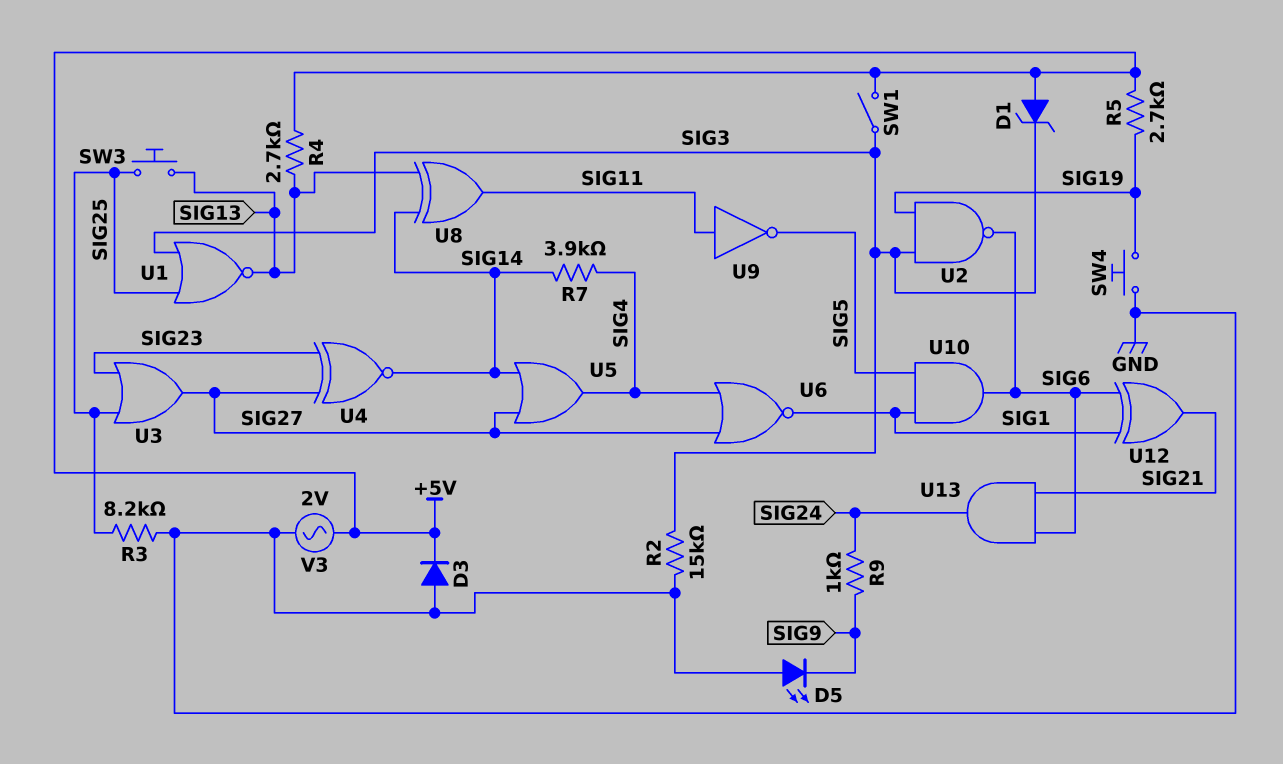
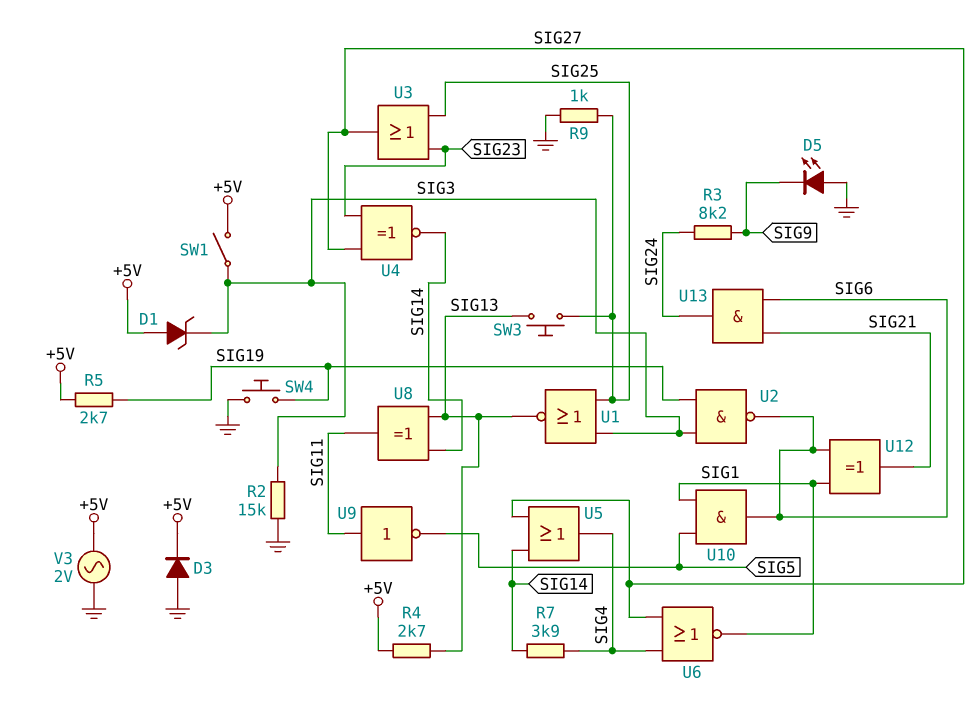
R3: 8.2k (GND, SIG25) -> 8.2k (SIG9, SIG24)
R9: 1k (SIG9, SIG24) -> 1k (GND, SIG25)

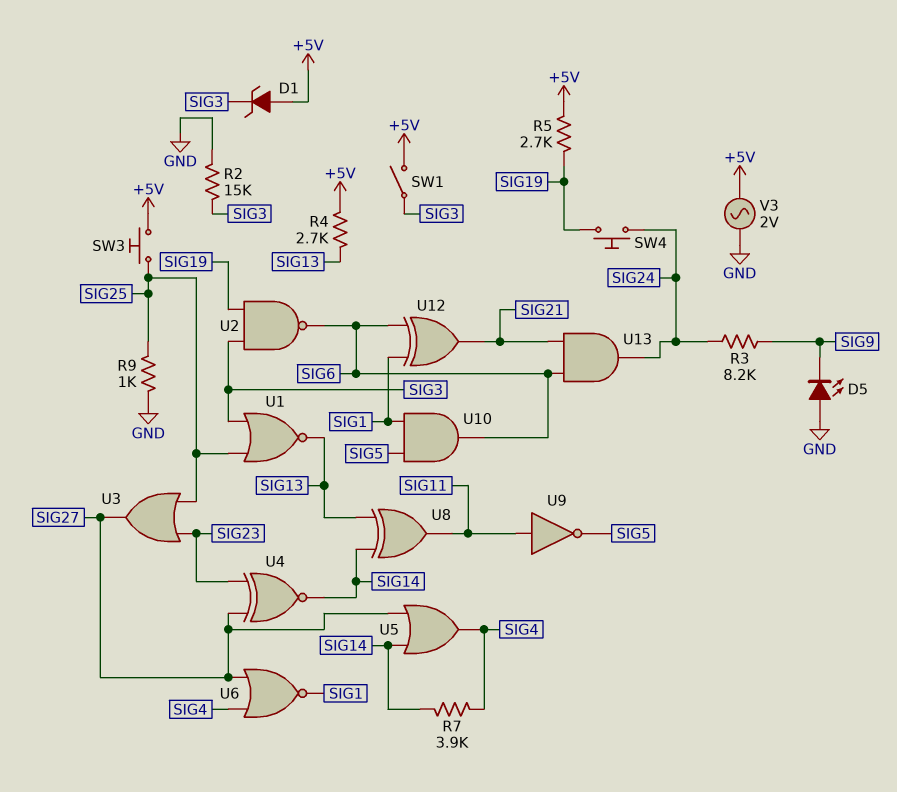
D3: diode (A GND, K +5V) -> none
SW3: button (SIG13, SIG25) -> button (+5V, SIG25)
SW4: button (GND, SIG19) -> button (SIG19, SIG24)

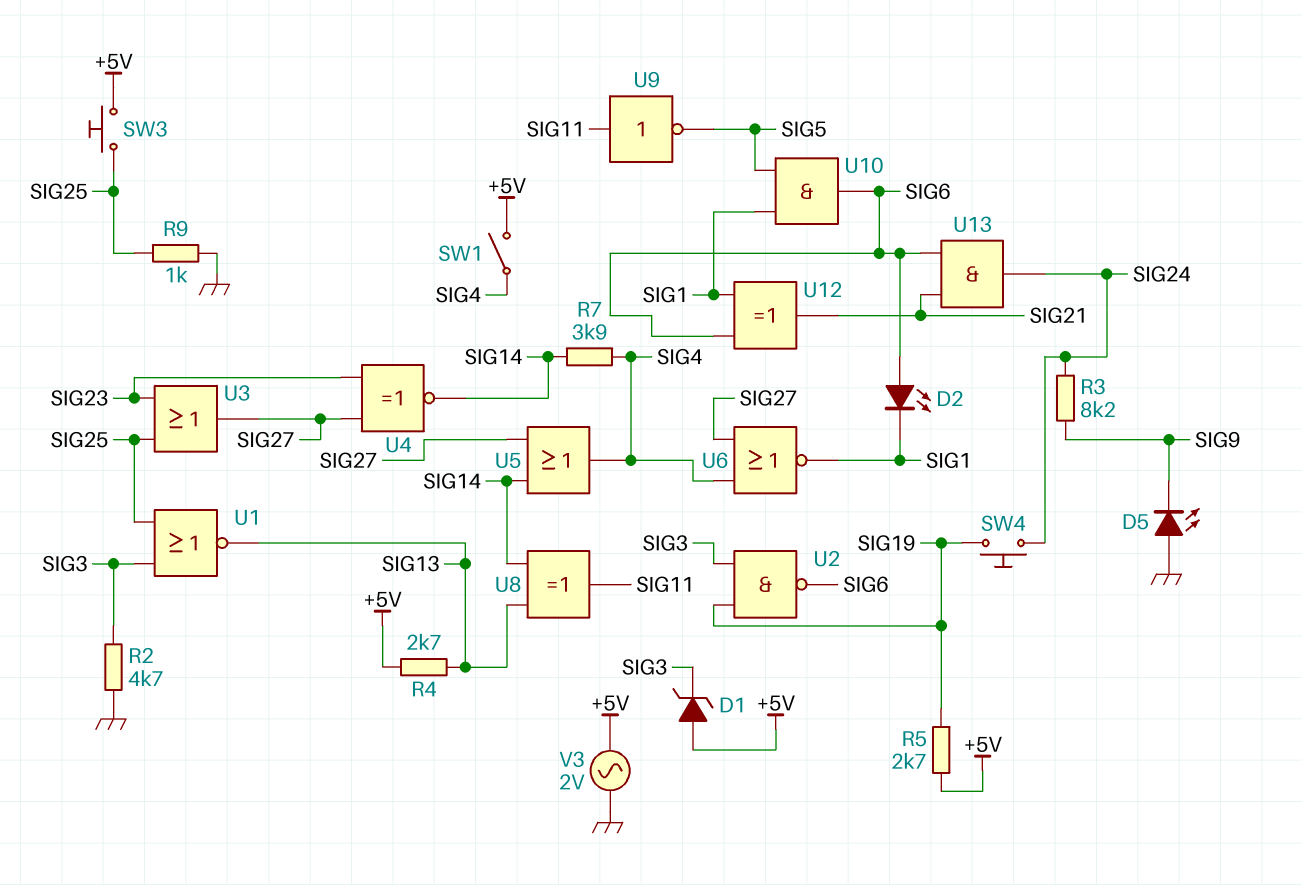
D2: none -> LED (A SIG6, K SIG1)
R2: 15k (GND, SIG3) -> 4.7k (GND, SIG3)
SW1: switch (+5V, SIG3) -> switch (+5V, SIG4)

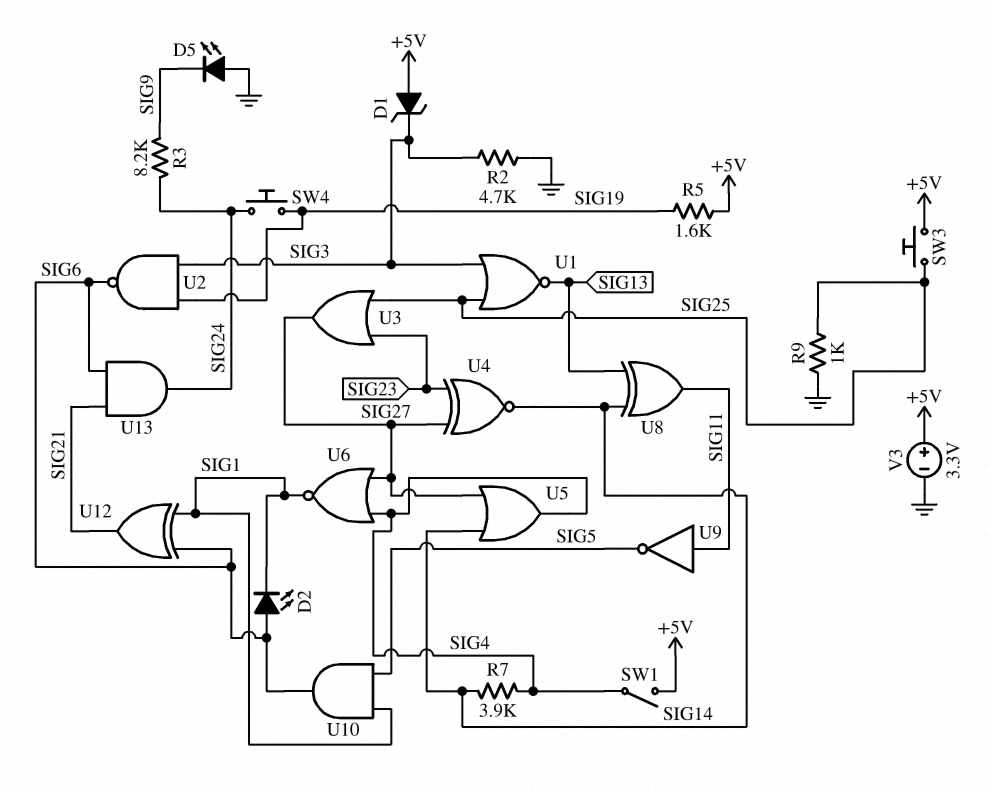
R4: 2.7k (+5V, SIG13) -> none
R5: 2.7k (+5V, SIG19) -> 1.6k (+5V, SIG19)
V3: AC 2V (+5V, GND) -> 3.3V (plus +5V, minus GND)

